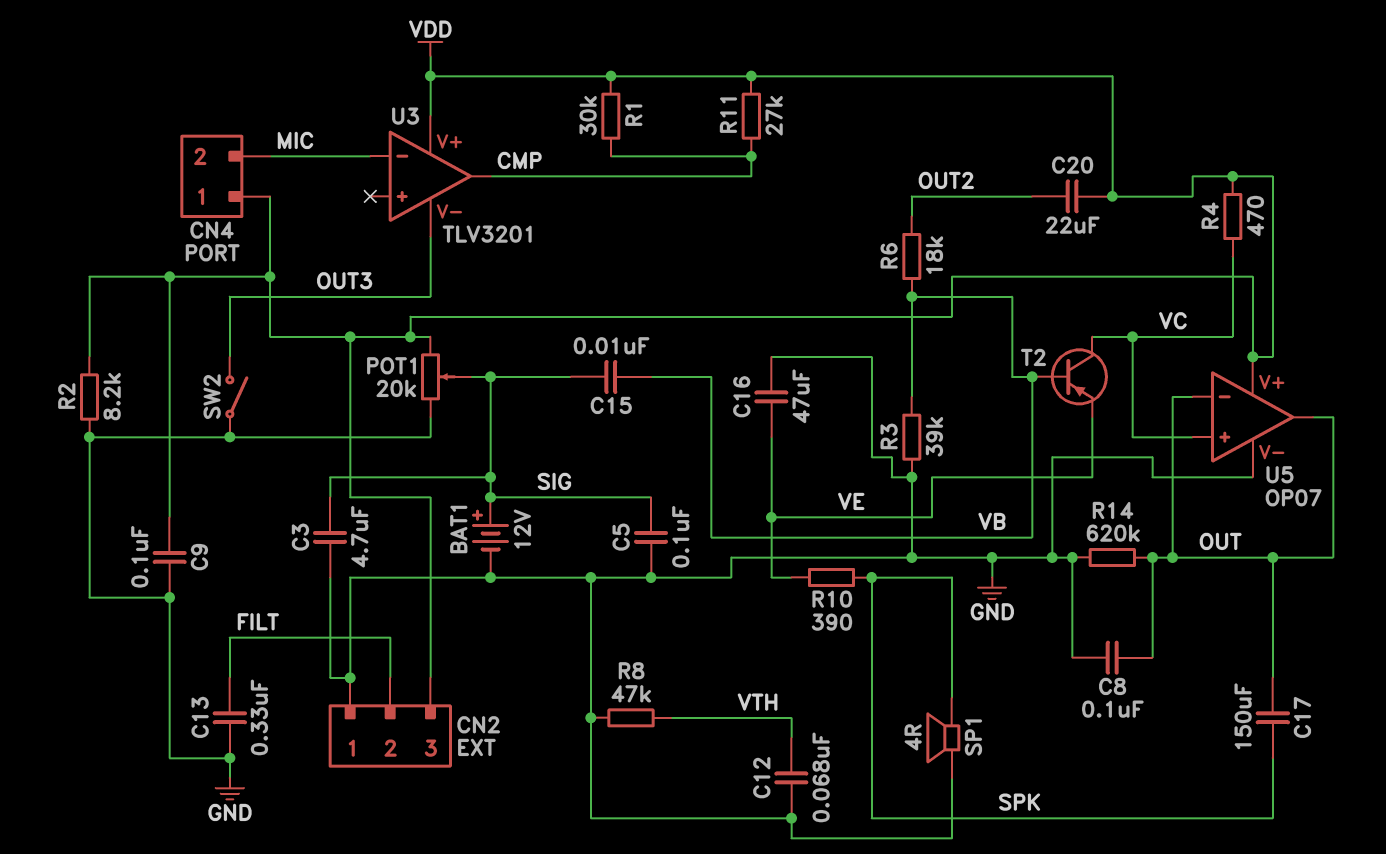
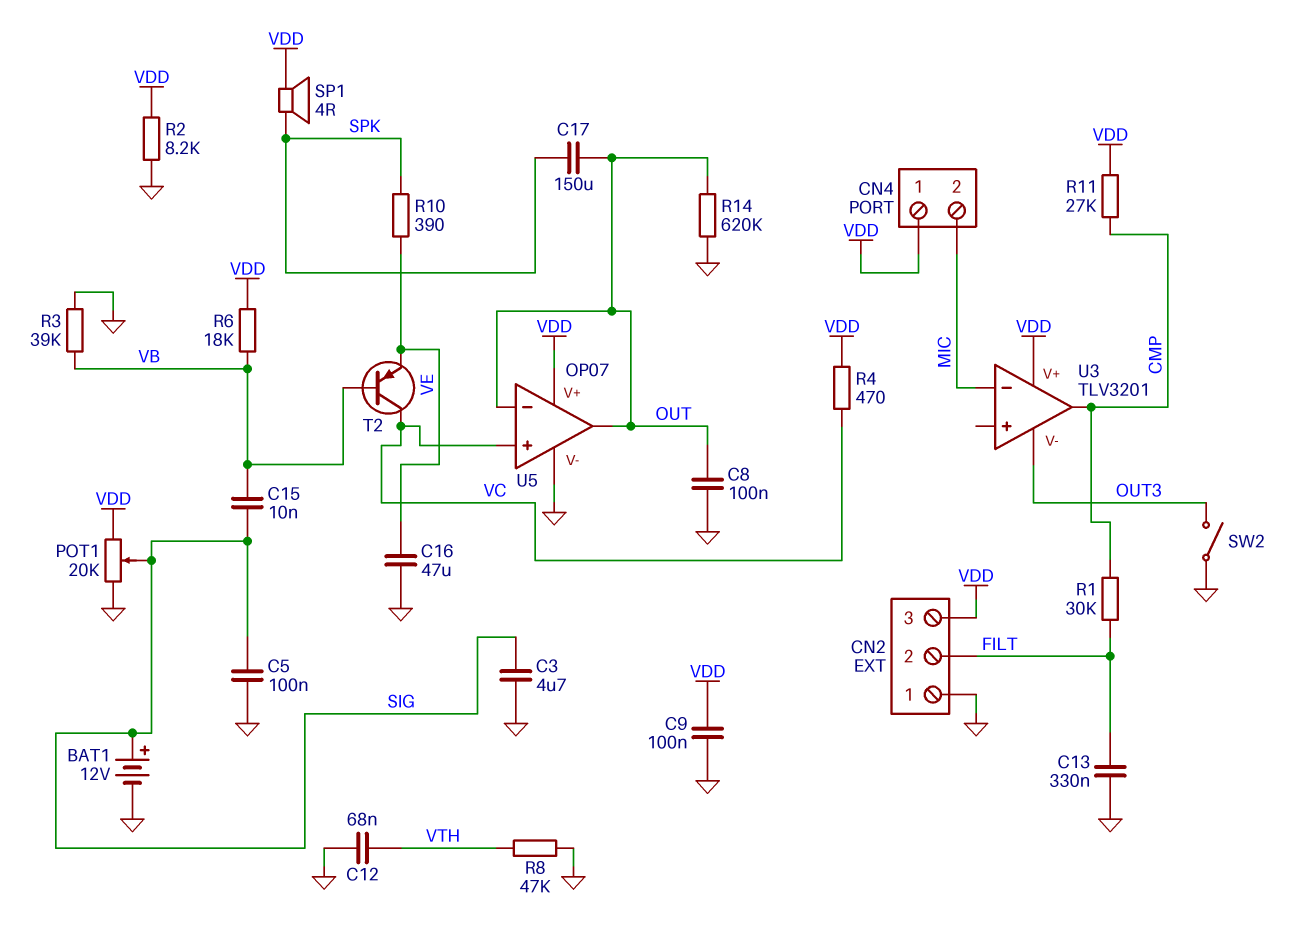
C20: 22uF (OUT2, VDD) -> none
R1: 30k (CMP, VDD) -> 30k (CMP, FILT)
R6: 18k (OUT2, VB) -> 18k (VB, VDD)
SP1: speaker 4R (GND, SPK) -> speaker 4R (SPK, VDD)

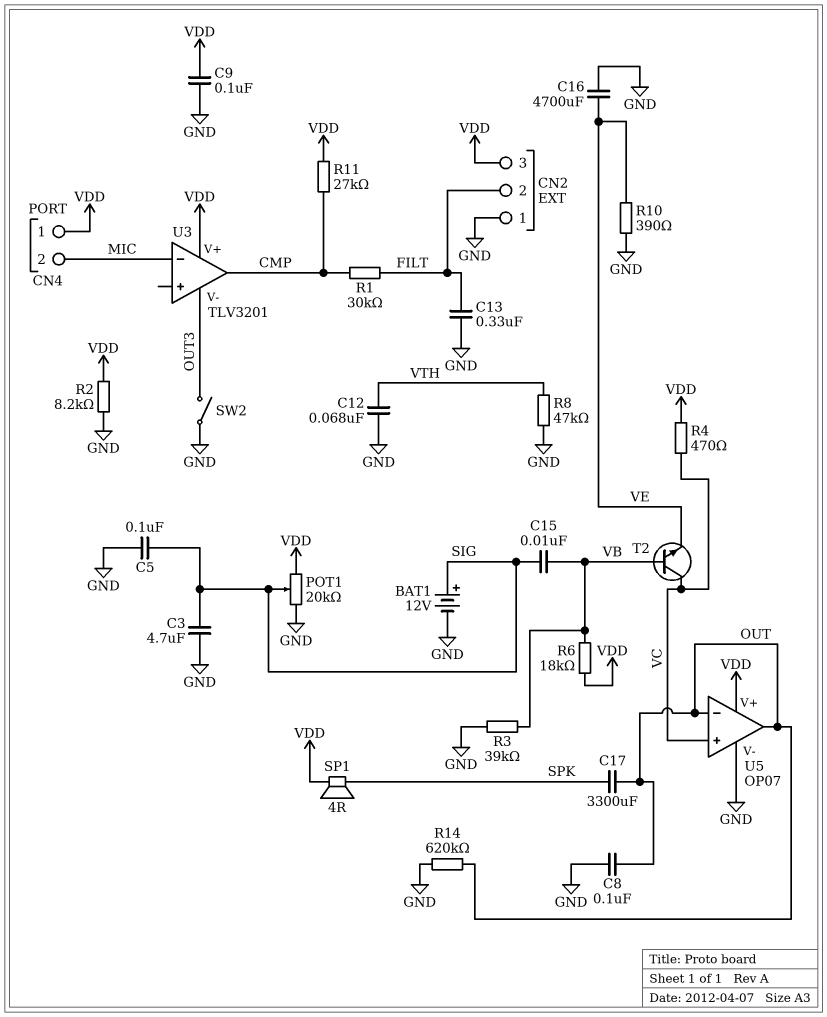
C16: 47uF (GND, VE) -> 4700uF (GND, VE)
C17: 150uF (OUT, SPK) -> 3300uF (OUT, SPK)
R10: 390 (SPK, VE) -> 390 (GND, VE)
T2: PNP (B VB, C VC, E VE) -> NPN (B VB, C VC, E VE)

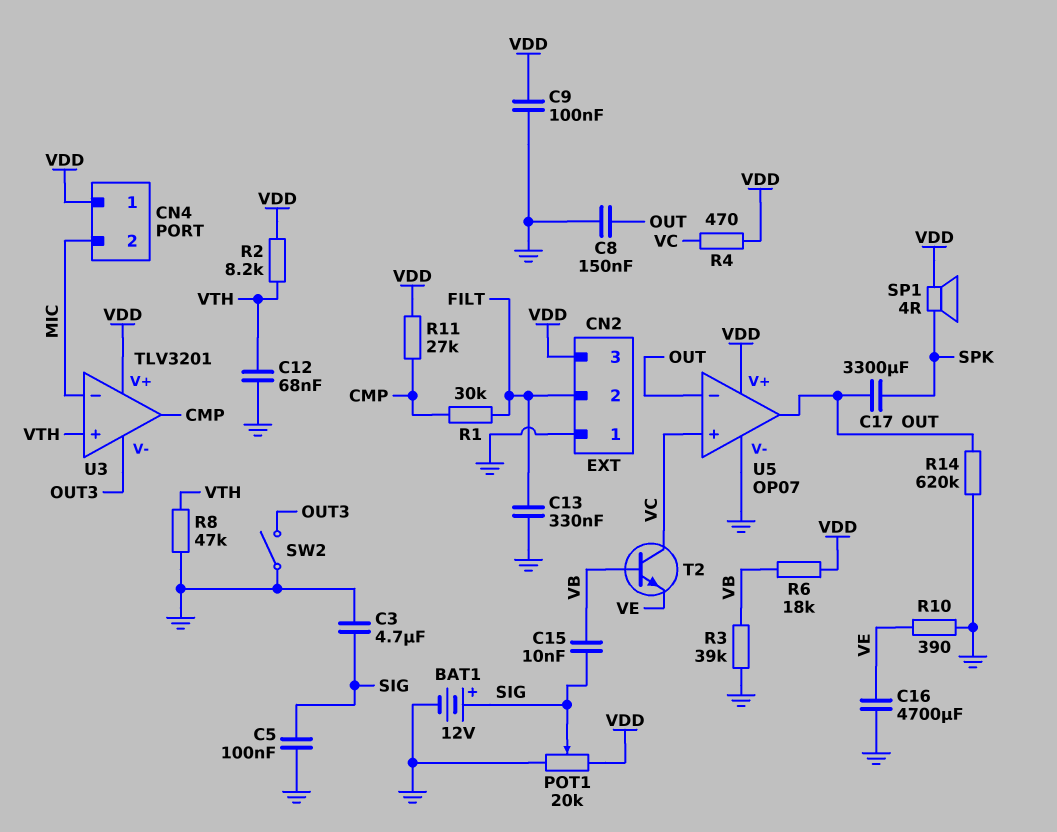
C8: 100nF (GND, OUT) -> 150nF (GND, OUT)
R2: 8.2k (GND, VDD) -> 8.2k (VDD, VTH)
U3 pin in+: none -> VTH

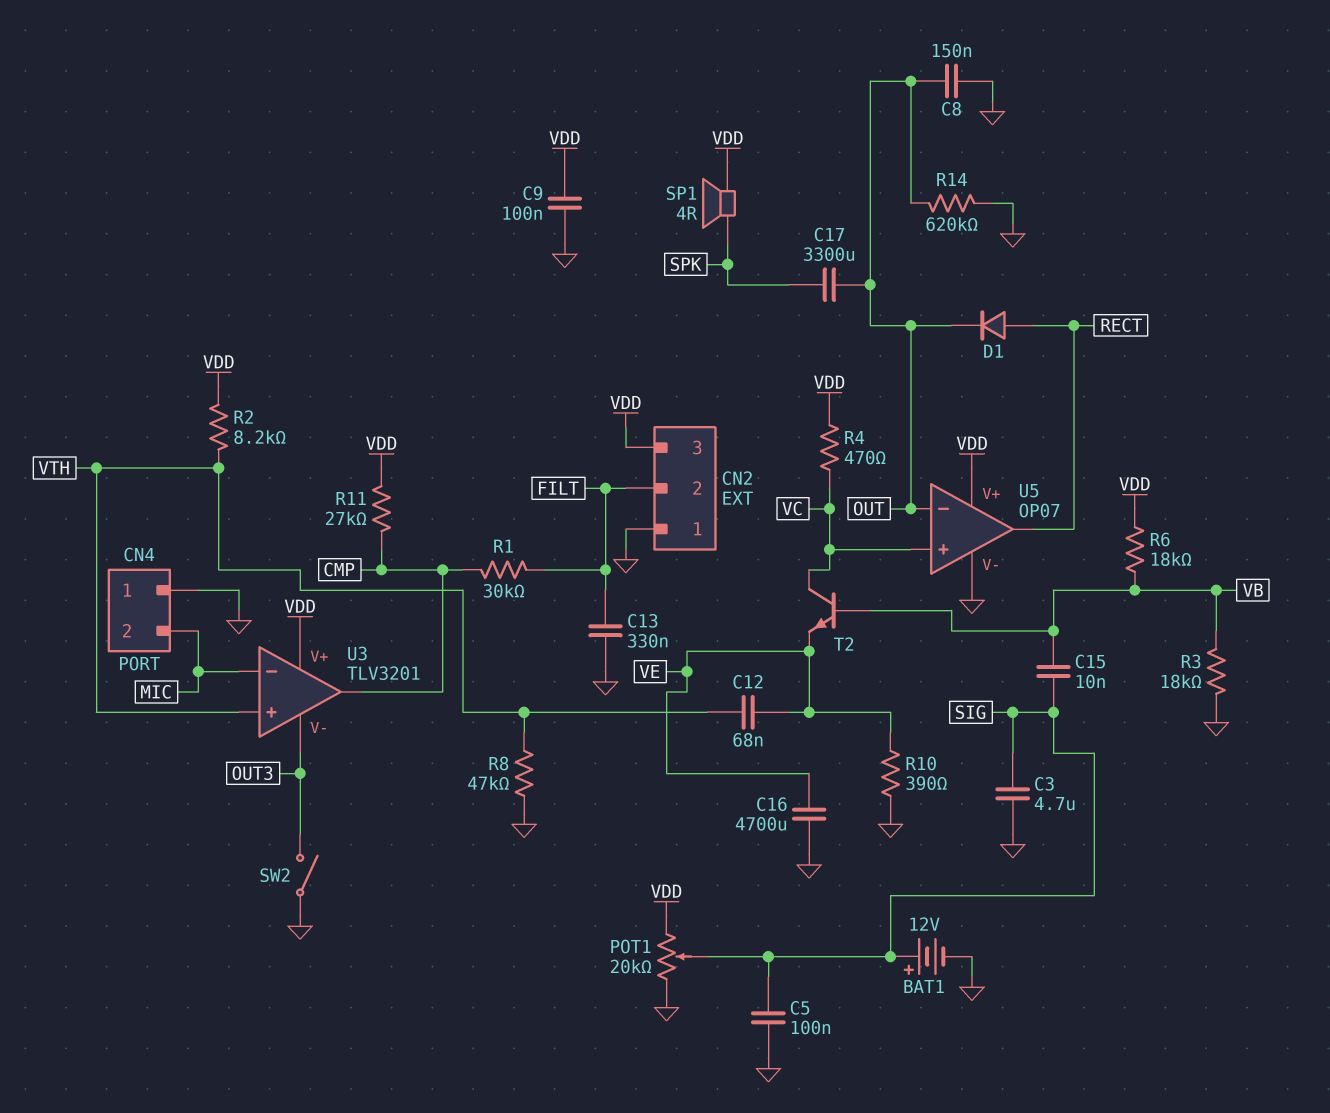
C12: 68nF (GND, VTH) -> 68nF (VE, VTH)
CN4 pin 1: VDD -> GND
D1: none -> diode (A RECT, K OUT)
R3: 39k (GND, VB) -> 18k (GND, VB)
U5 pin out: OUT -> RECT

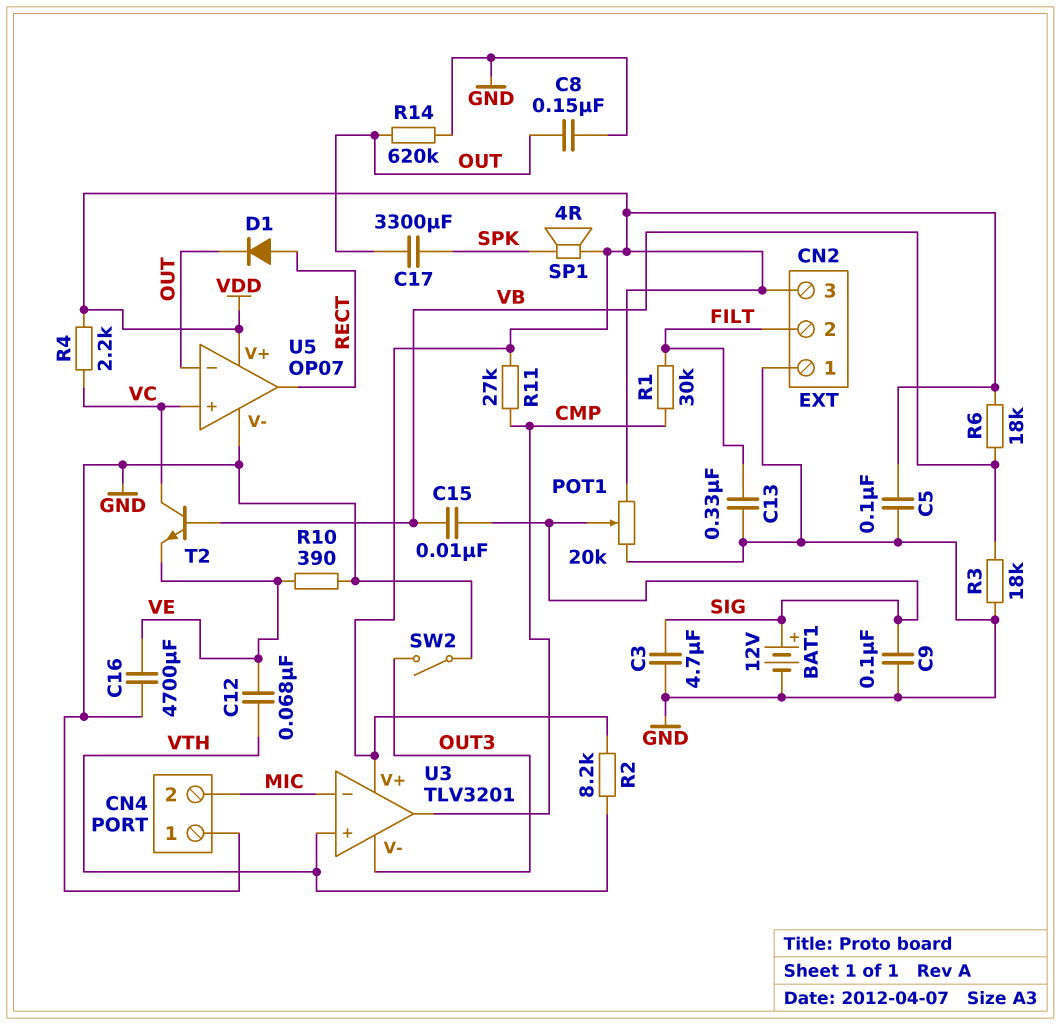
C5: 100nF (GND, SIG) -> 100nF (GND, VDD)
C9: 100nF (GND, VDD) -> 100nF (GND, SIG)
R4: 470 (VC, VDD) -> 2.2k (VC, VDD)
R8: 47k (GND, VTH) -> none

